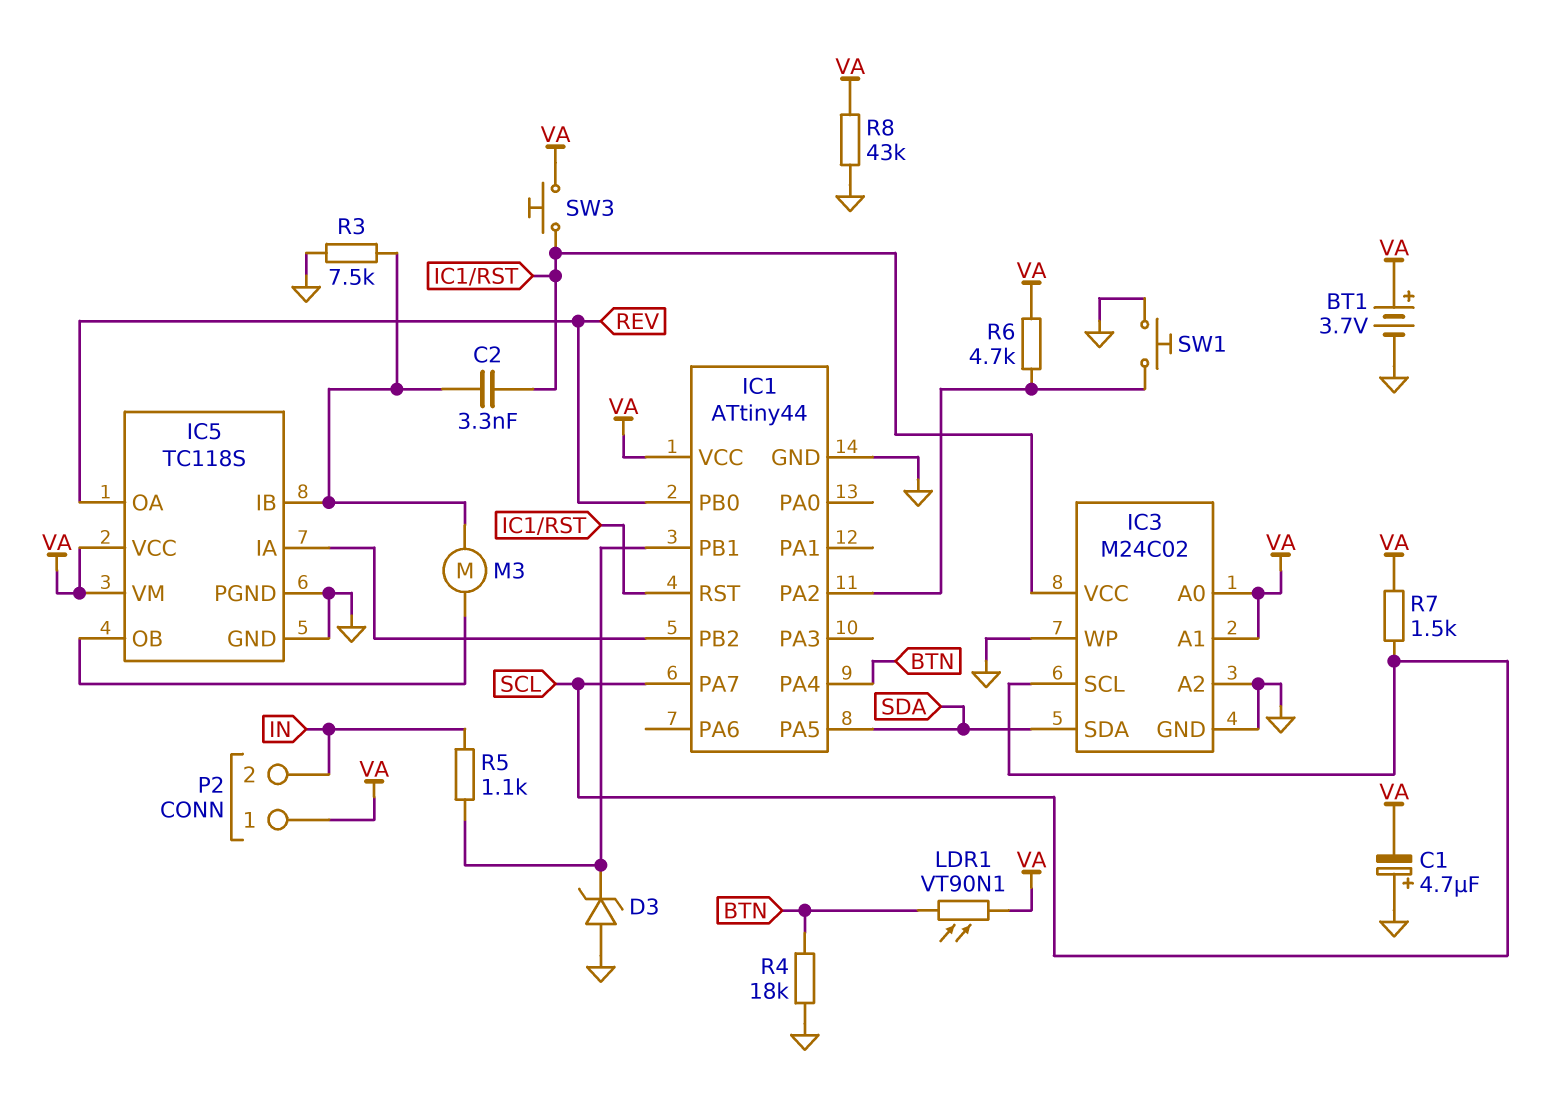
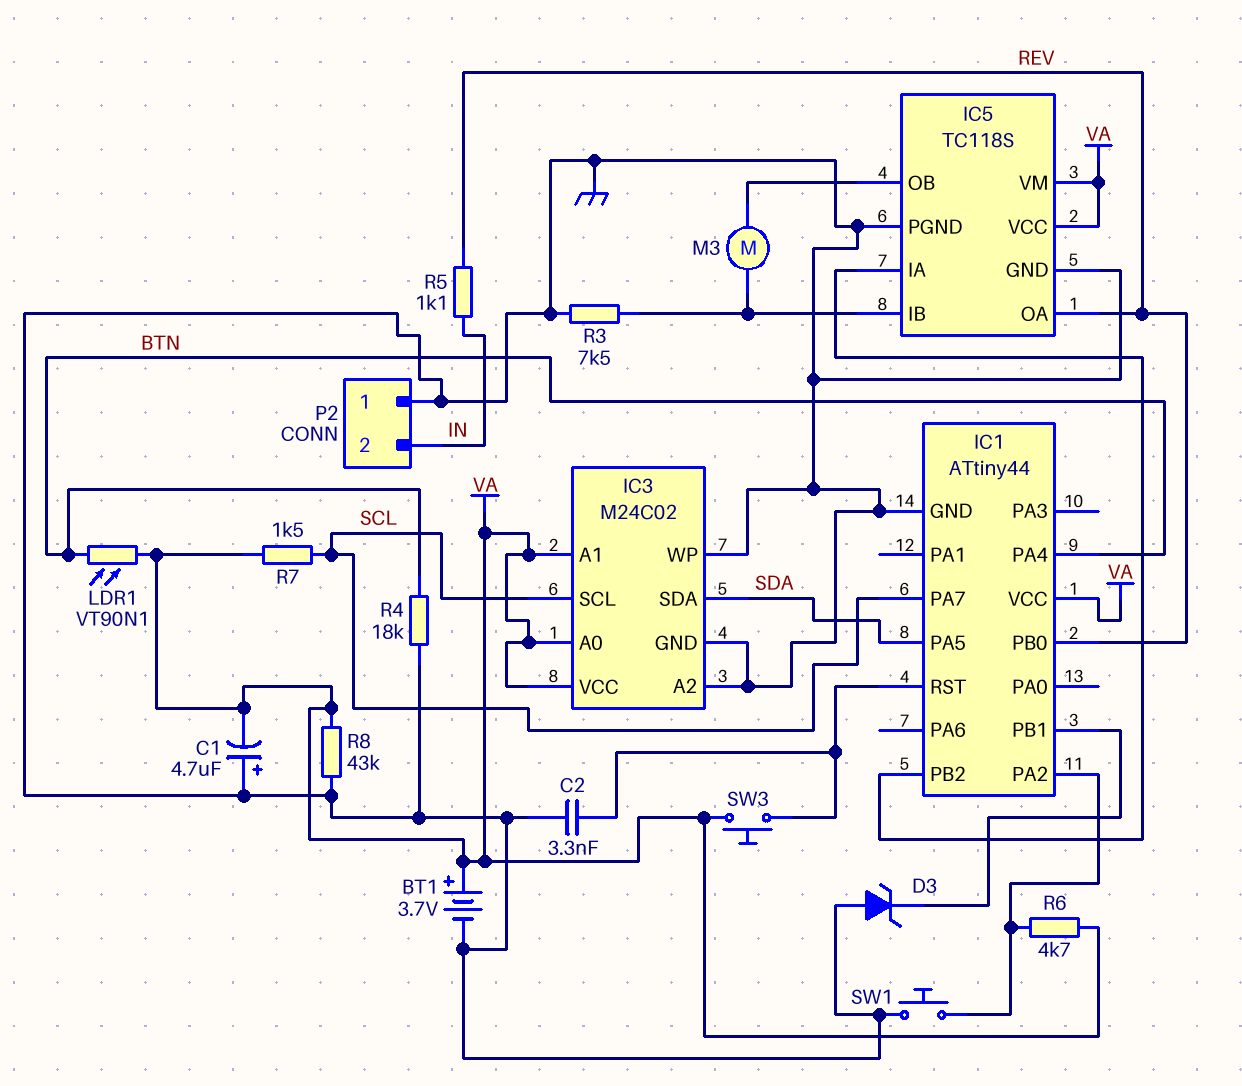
C2: 3.3nF (IC1/RST, IC5/IB) -> 3.3nF (GND, IC1/RST)
IC3 pin VCC: IC1/RST -> VA
P2 pin 1: VA -> GND
R5: 1.1k (IC1/PB1, IN) -> 1.1k (IN, REV)

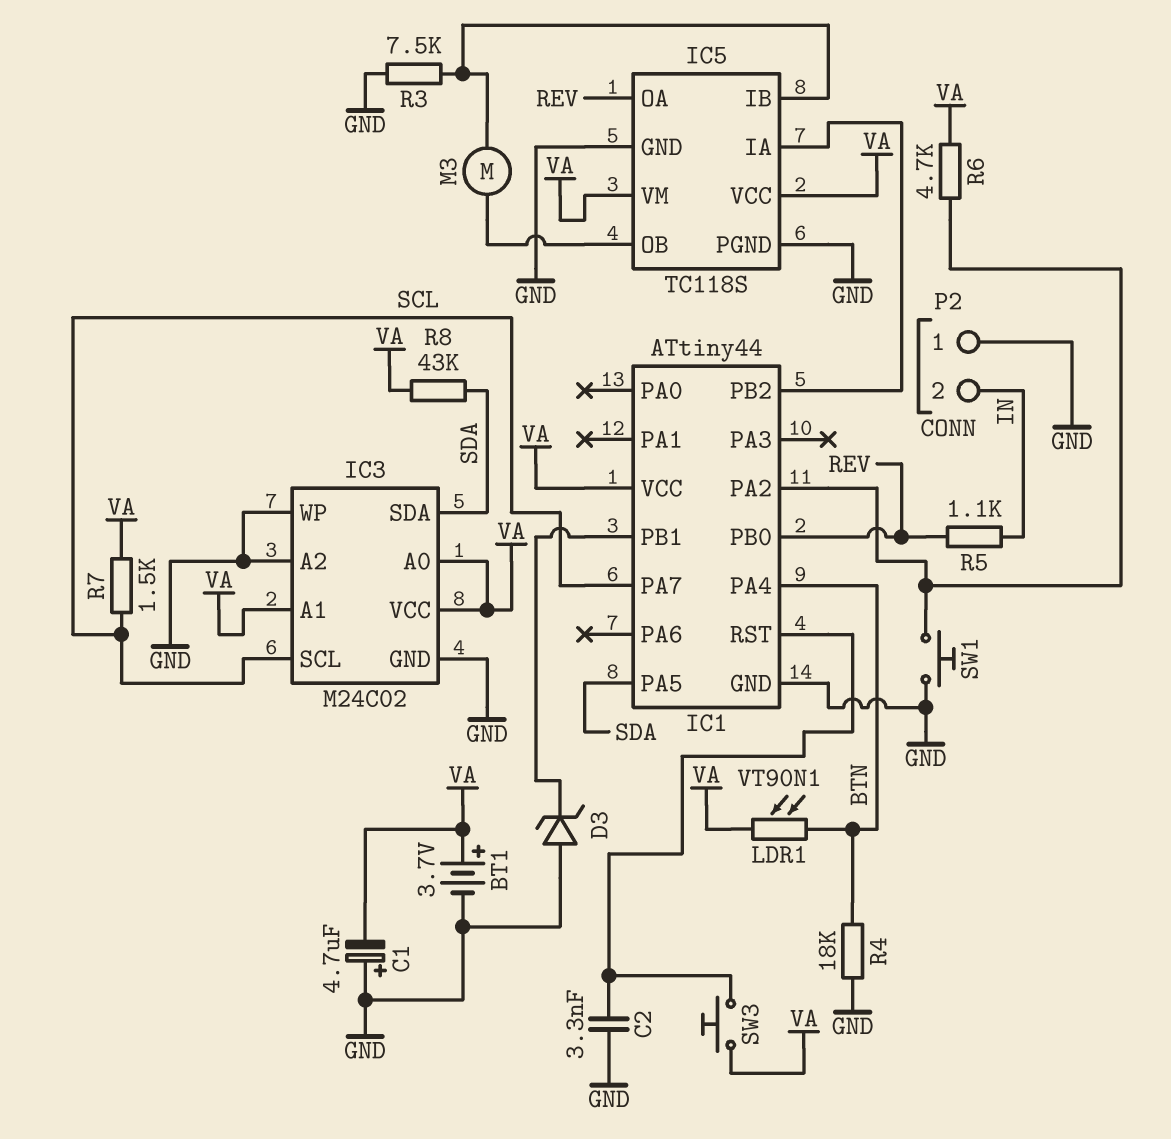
R8: 43k (GND, VA) -> 43k (SDA, VA)

